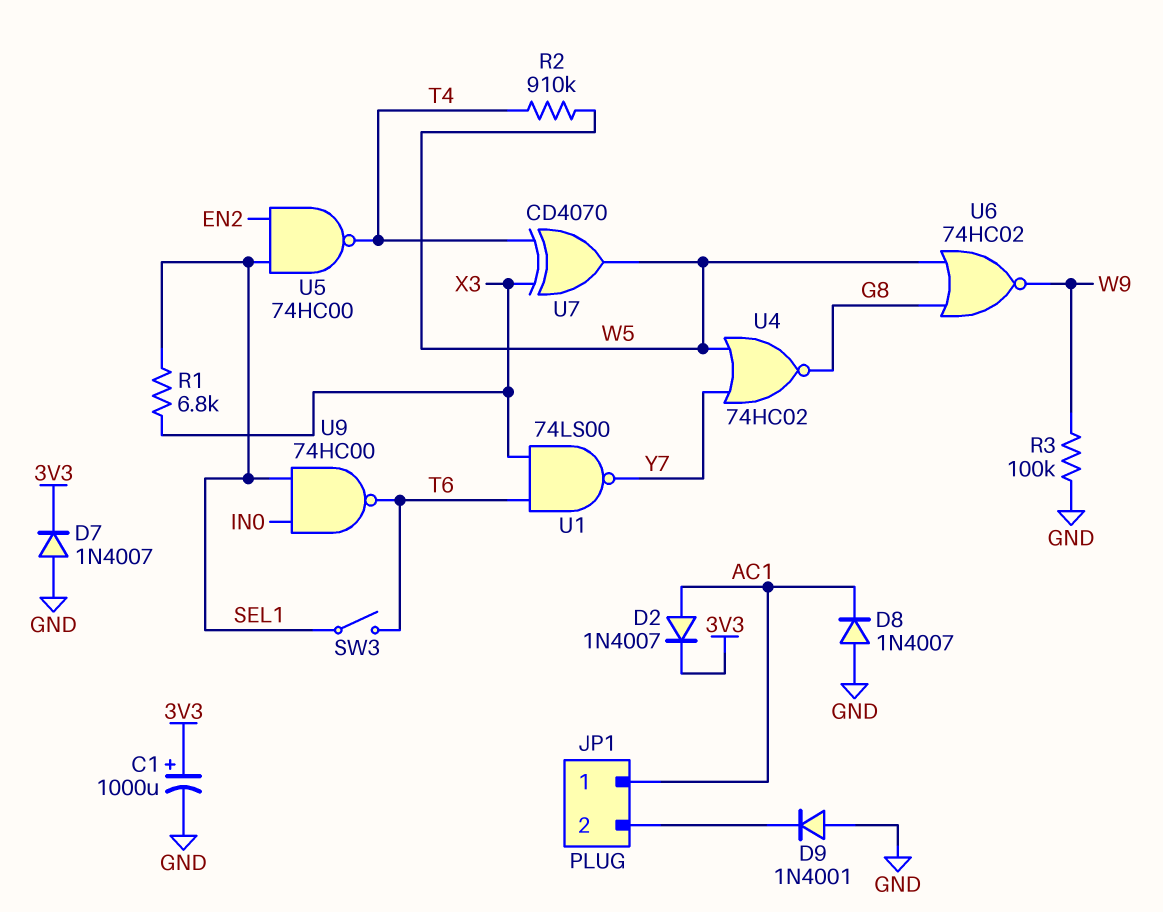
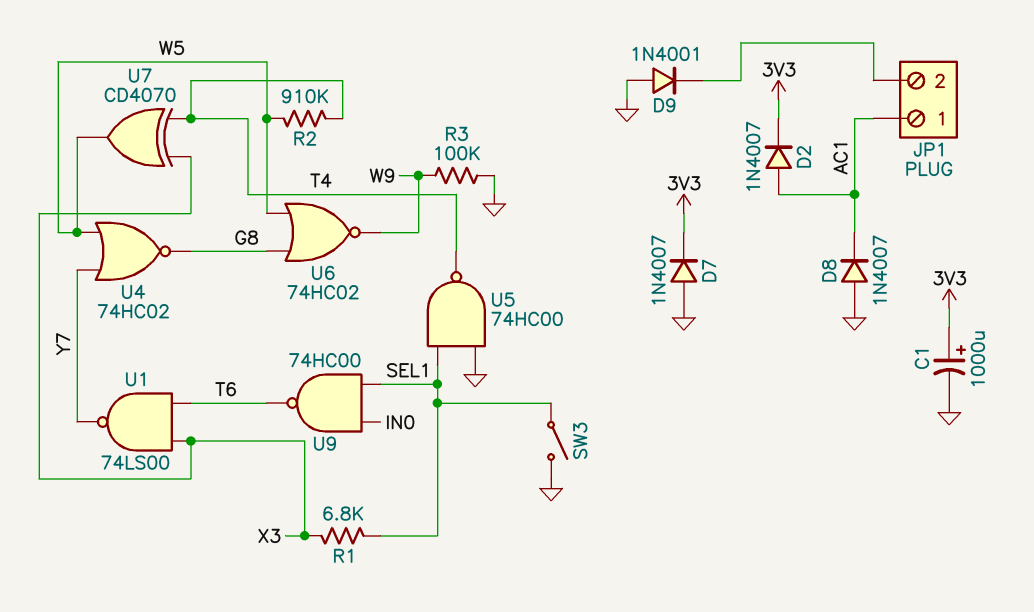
SW3: switch (SEL1, T6) -> switch (GND, SEL1)
U5: NAND 74HC00 (in EN2, in SEL1, out T4) -> NAND 74HC00 (in GND, in SEL1, out T4)

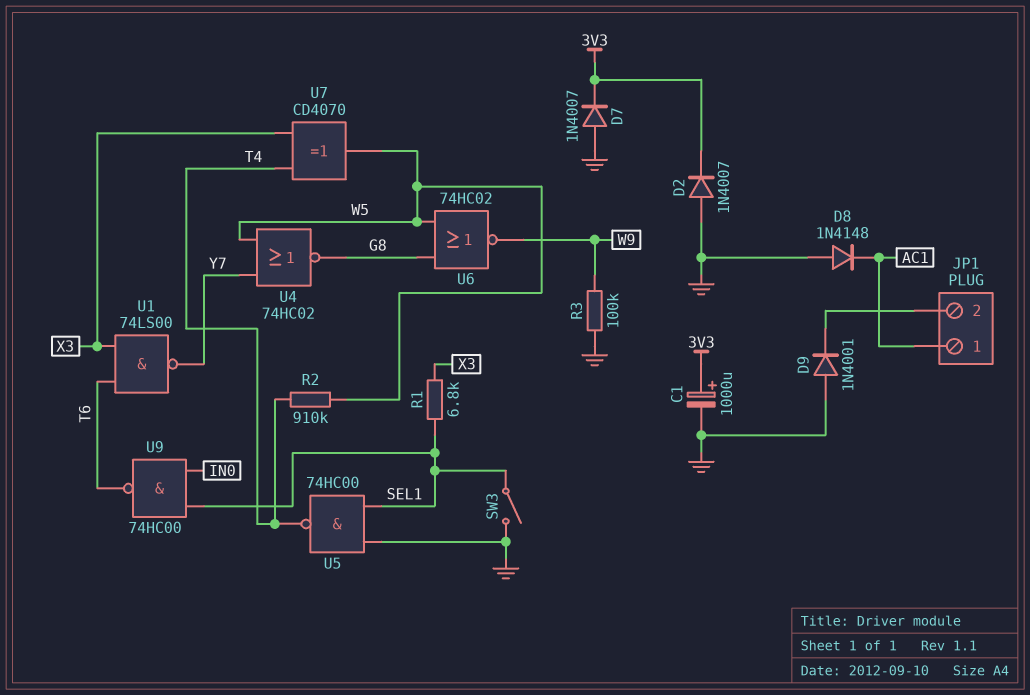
D2: diode 1N4007 (A AC1, K 3V3) -> diode 1N4007 (A GND, K 3V3)
D8: diode 1N4007 (A GND, K AC1) -> diode 1N4148 (A GND, K AC1)

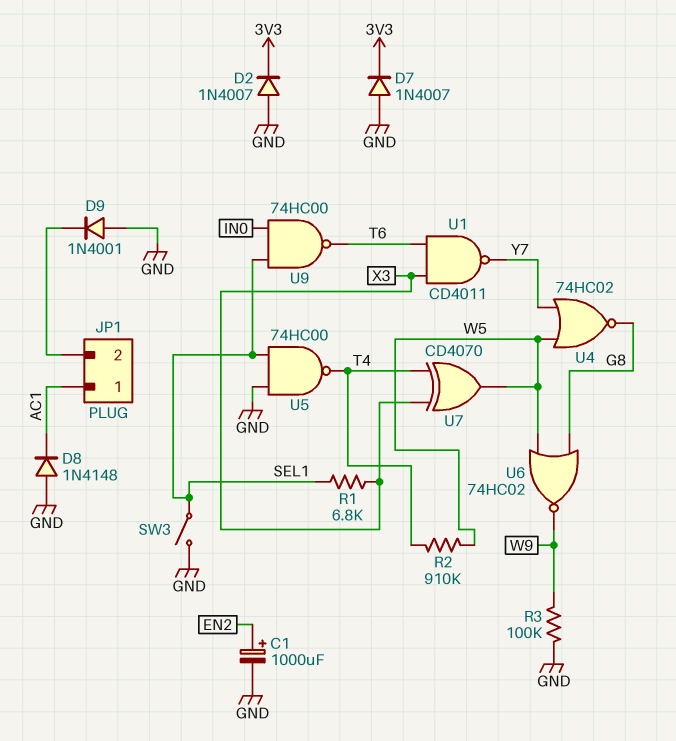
C1: 1000uF (plus 3V3, minus GND) -> 1000uF (plus EN2, minus GND)
U1: NAND 74LS00 (in T6, in X3, out Y7) -> NAND CD4011 (in T6, in X3, out Y7)

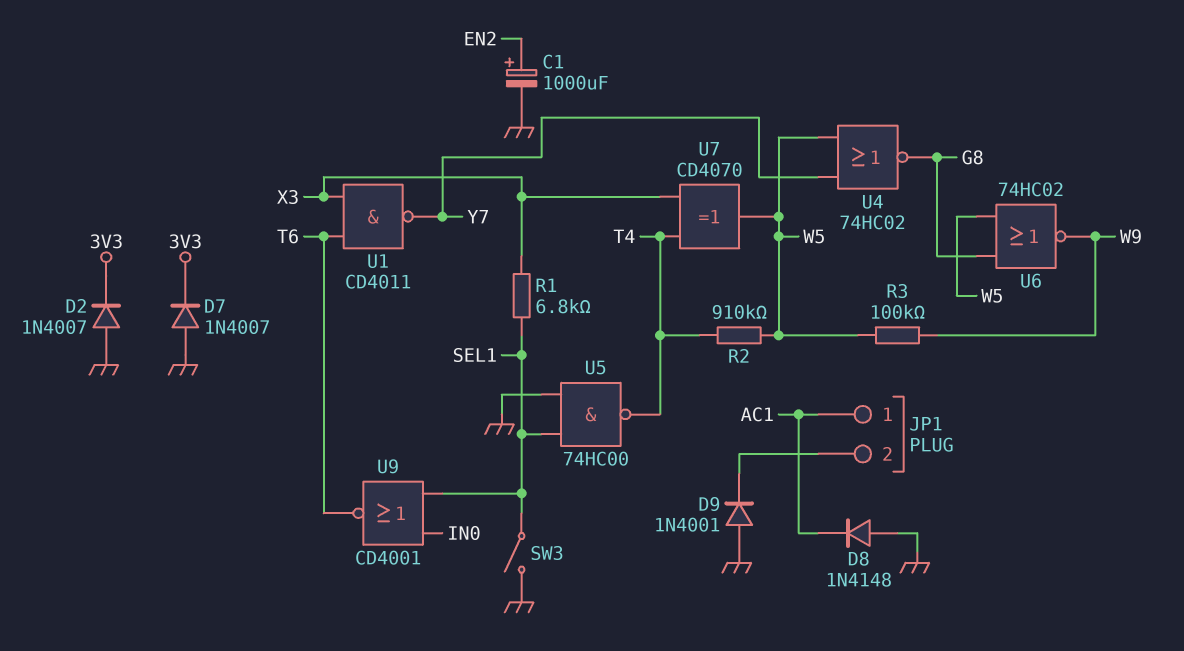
R3: 100k (GND, W9) -> 100k (W5, W9)
U9: NAND 74HC00 (in IN0, in SEL1, out T6) -> NOR CD4001 (in IN0, in SEL1, out T6)

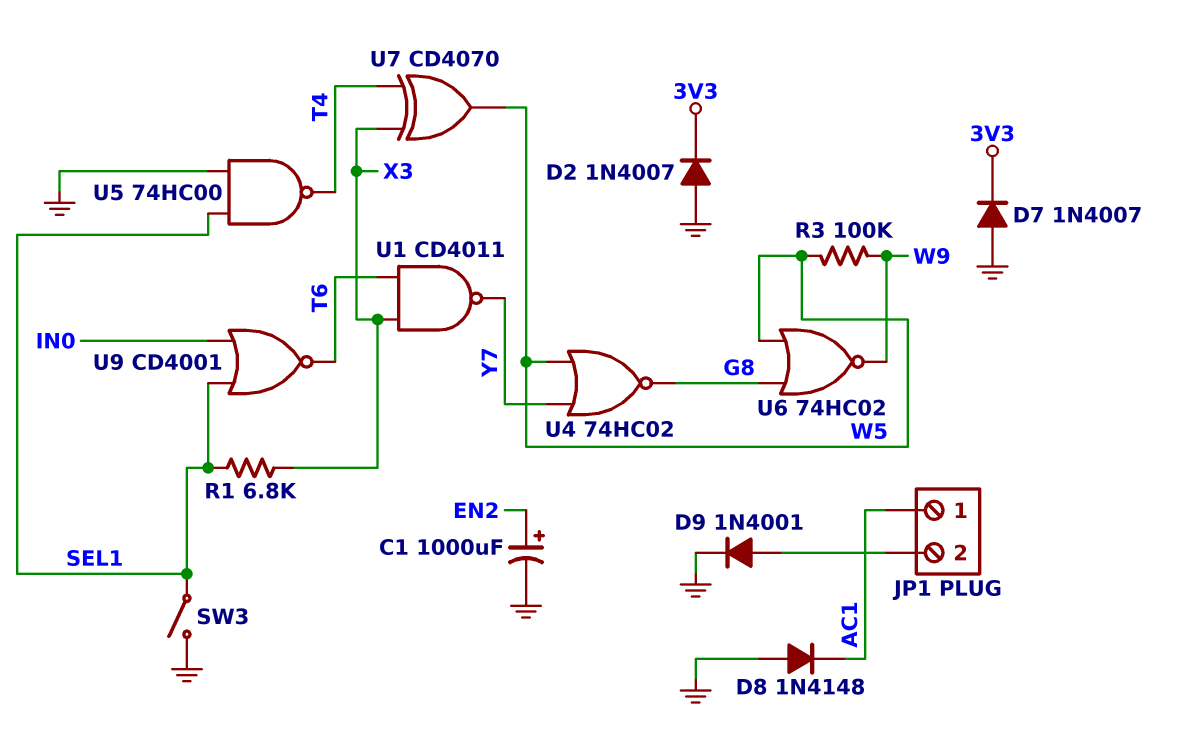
D9: diode 1N4001 (A GND, K JP1/2) -> diode 1N4001 (A JP1/2, K GND)
R2: 910k (T4, W5) -> none

